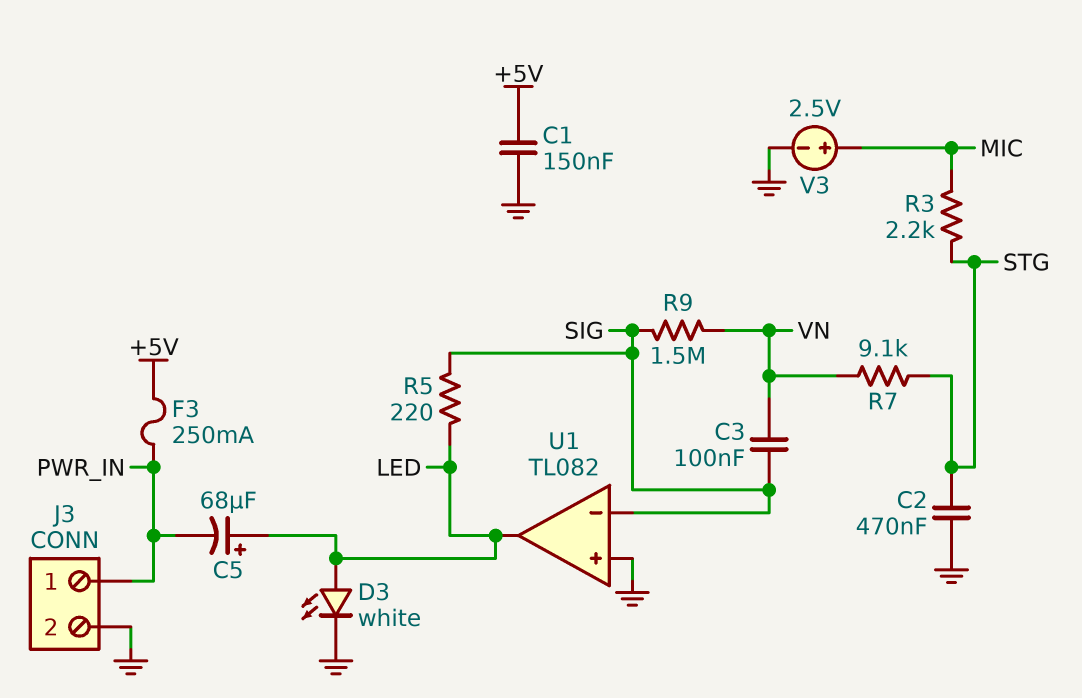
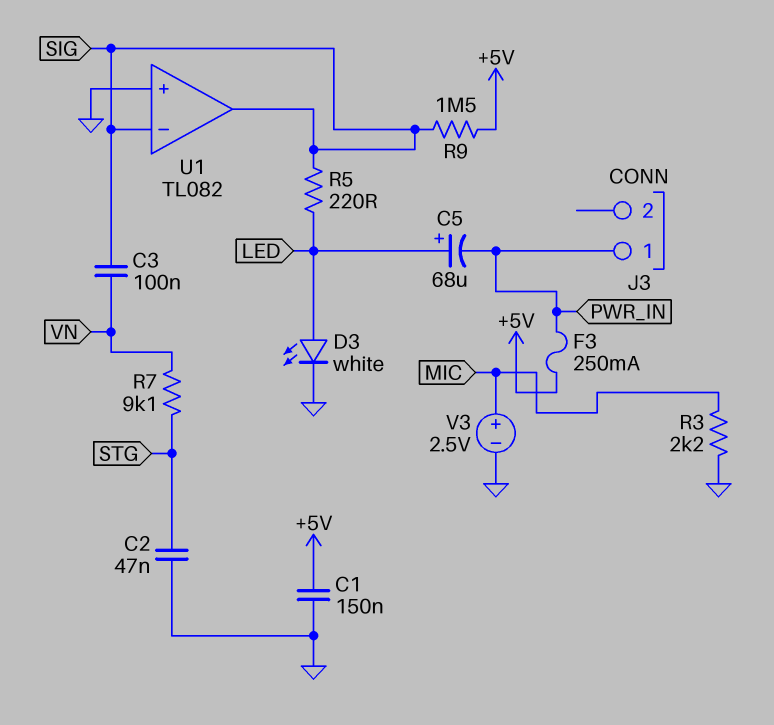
C2: 470nF (GND, STG) -> 47nF (GND, STG)
J3 pin 2: GND -> none
R3: 2.2k (MIC, STG) -> 2.2k (GND, MIC)
R9: 1.5M (SIG, VN) -> 1.5M (+5V, SIG)
U1 pin out: LED -> SIG

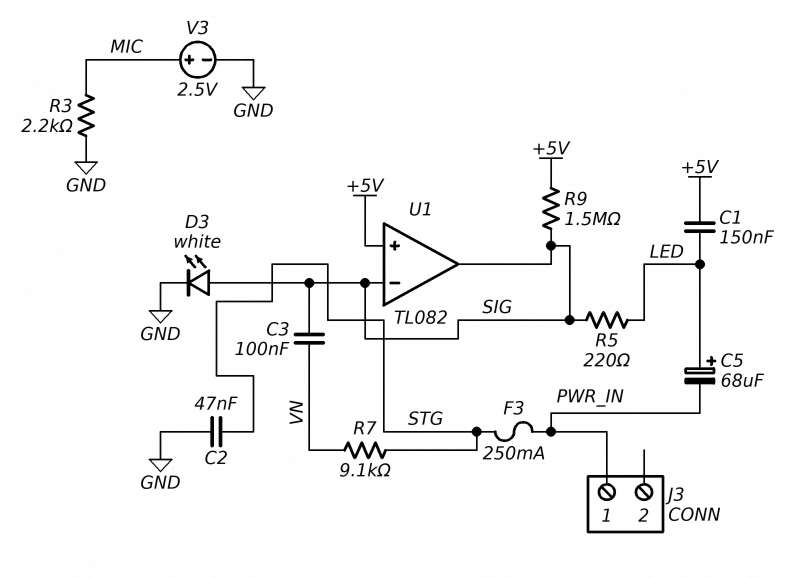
C1: 150nF (+5V, GND) -> 150nF (+5V, LED)
D3: LED white (A LED, K GND) -> LED white (A SIG, K GND)
F3: 250mA (+5V, PWR_IN) -> 250mA (PWR_IN, STG)
U1 pin in+: GND -> +5V

